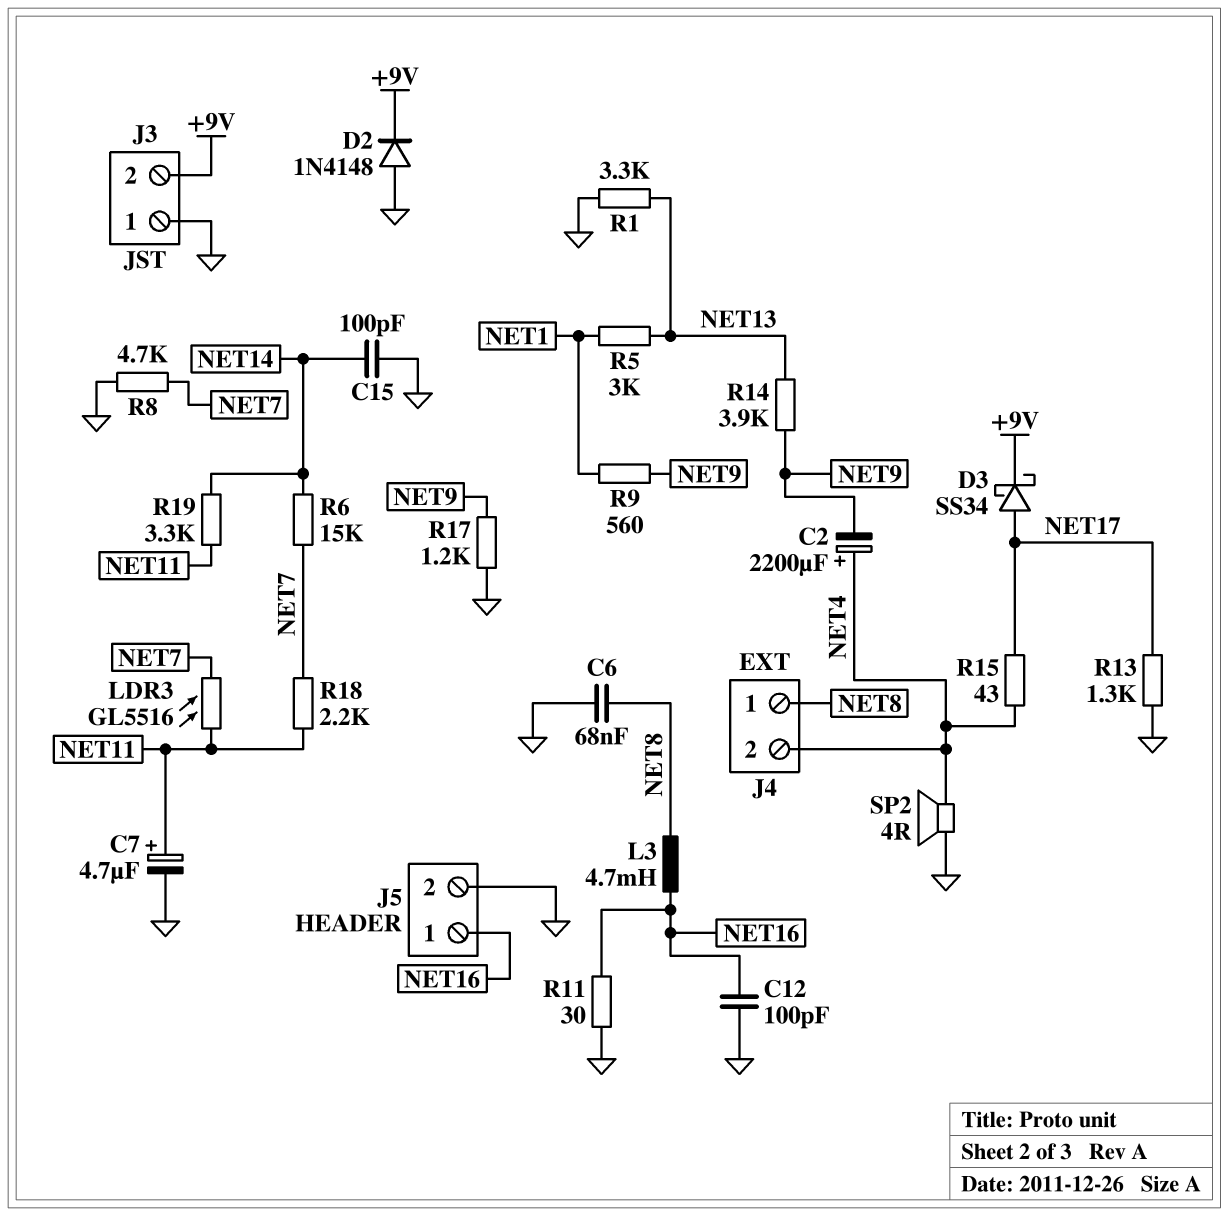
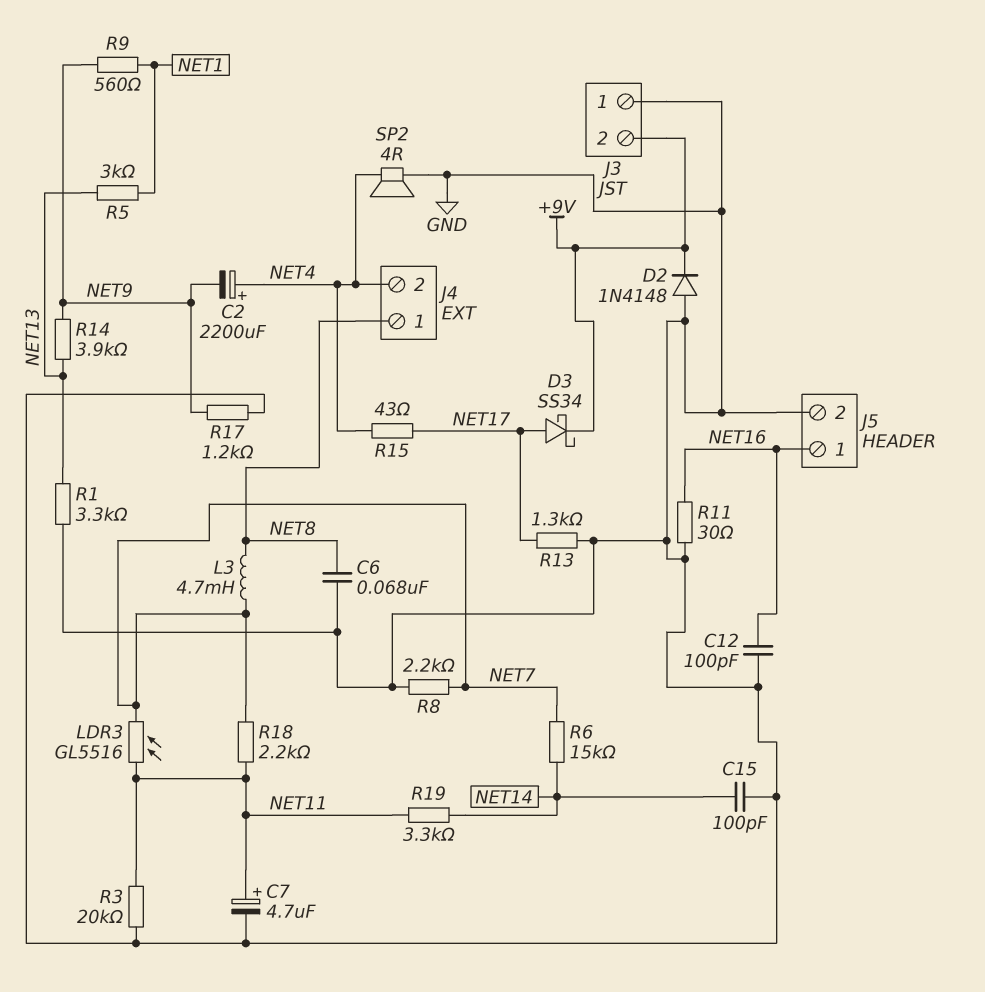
L3: 4.7mH (NET8, NET16) -> 4.7mH (NET7, NET8)
R3: none -> 20k (GND, NET11)
R8: 4.7k (GND, NET7) -> 2.2k (GND, NET7)

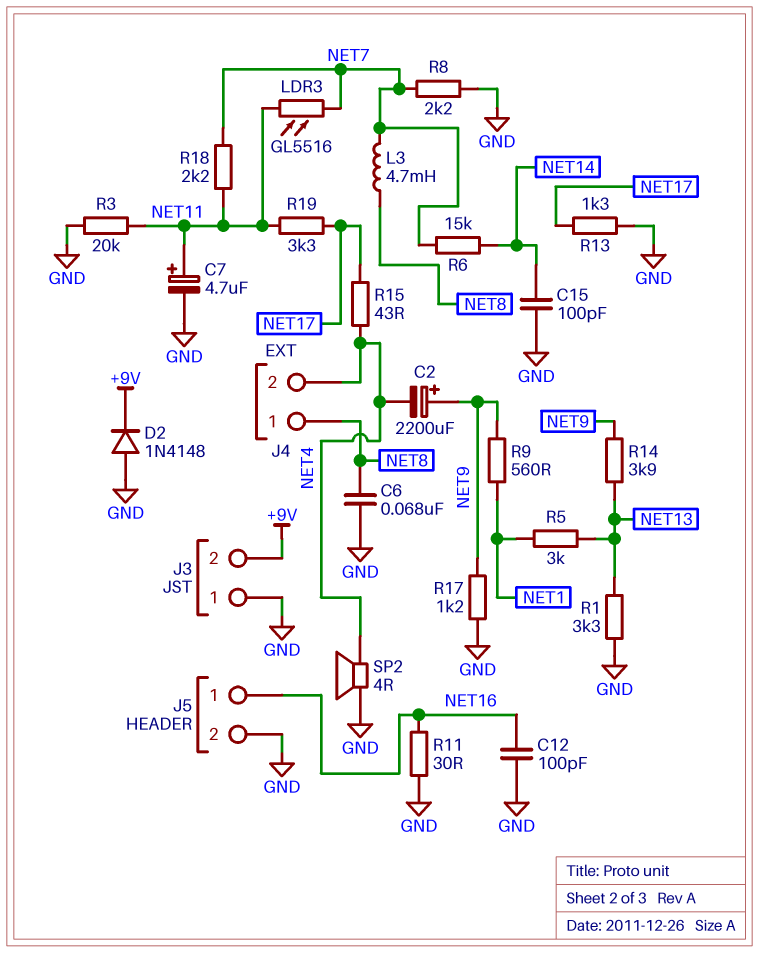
C2: 2200uF (plus NET4, minus NET9) -> 2200uF (plus NET9, minus NET4)
D3: schottky SS34 (A NET17, K +9V) -> none
R19: 3.3k (NET11, NET14) -> 3.3k (NET11, NET17)

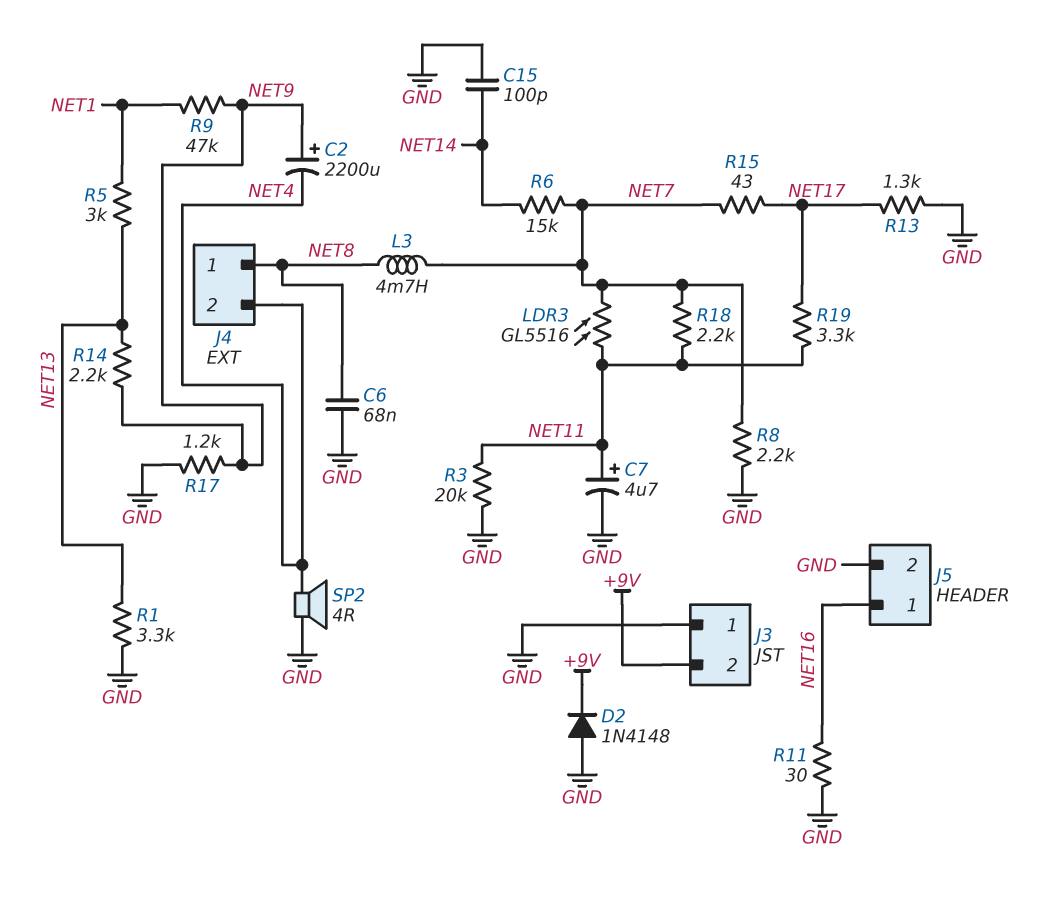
C12: 100pF (GND, NET16) -> none
R9: 560 (NET1, NET9) -> 47k (NET1, NET9)
R14: 3.9k (NET9, NET13) -> 2.2k (NET9, NET13)
R15: 43 (NET4, NET17) -> 43 (NET7, NET17)

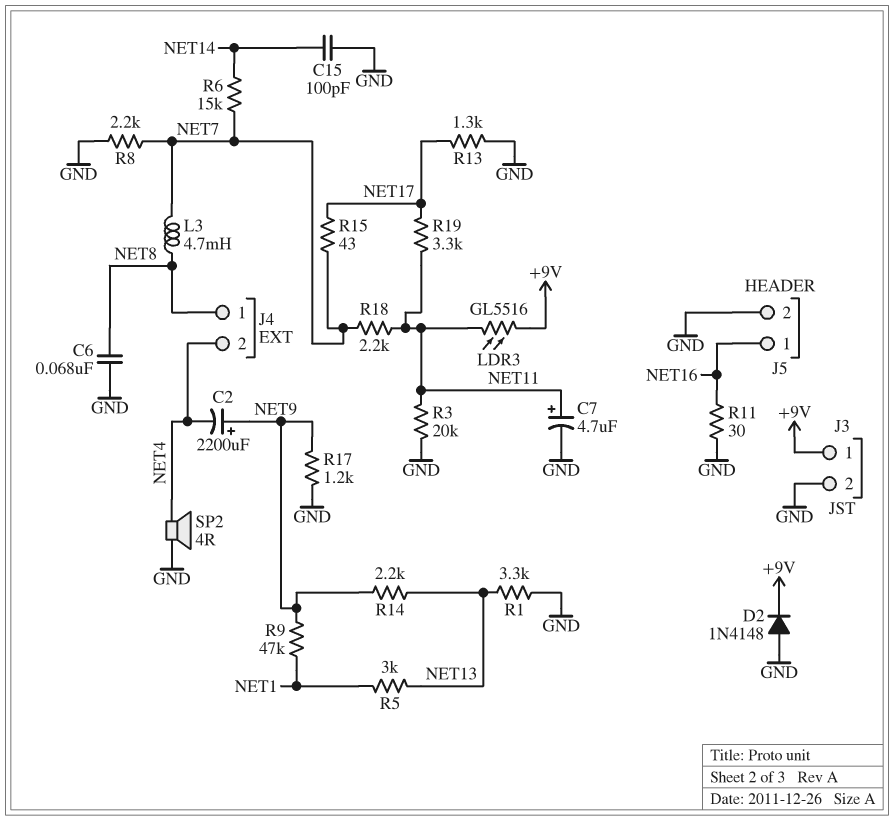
J3 pin 1: GND -> +9V
J3 pin 2: +9V -> GND
LDR3: GL5516 (NET7, NET11) -> GL5516 (+9V, NET11)

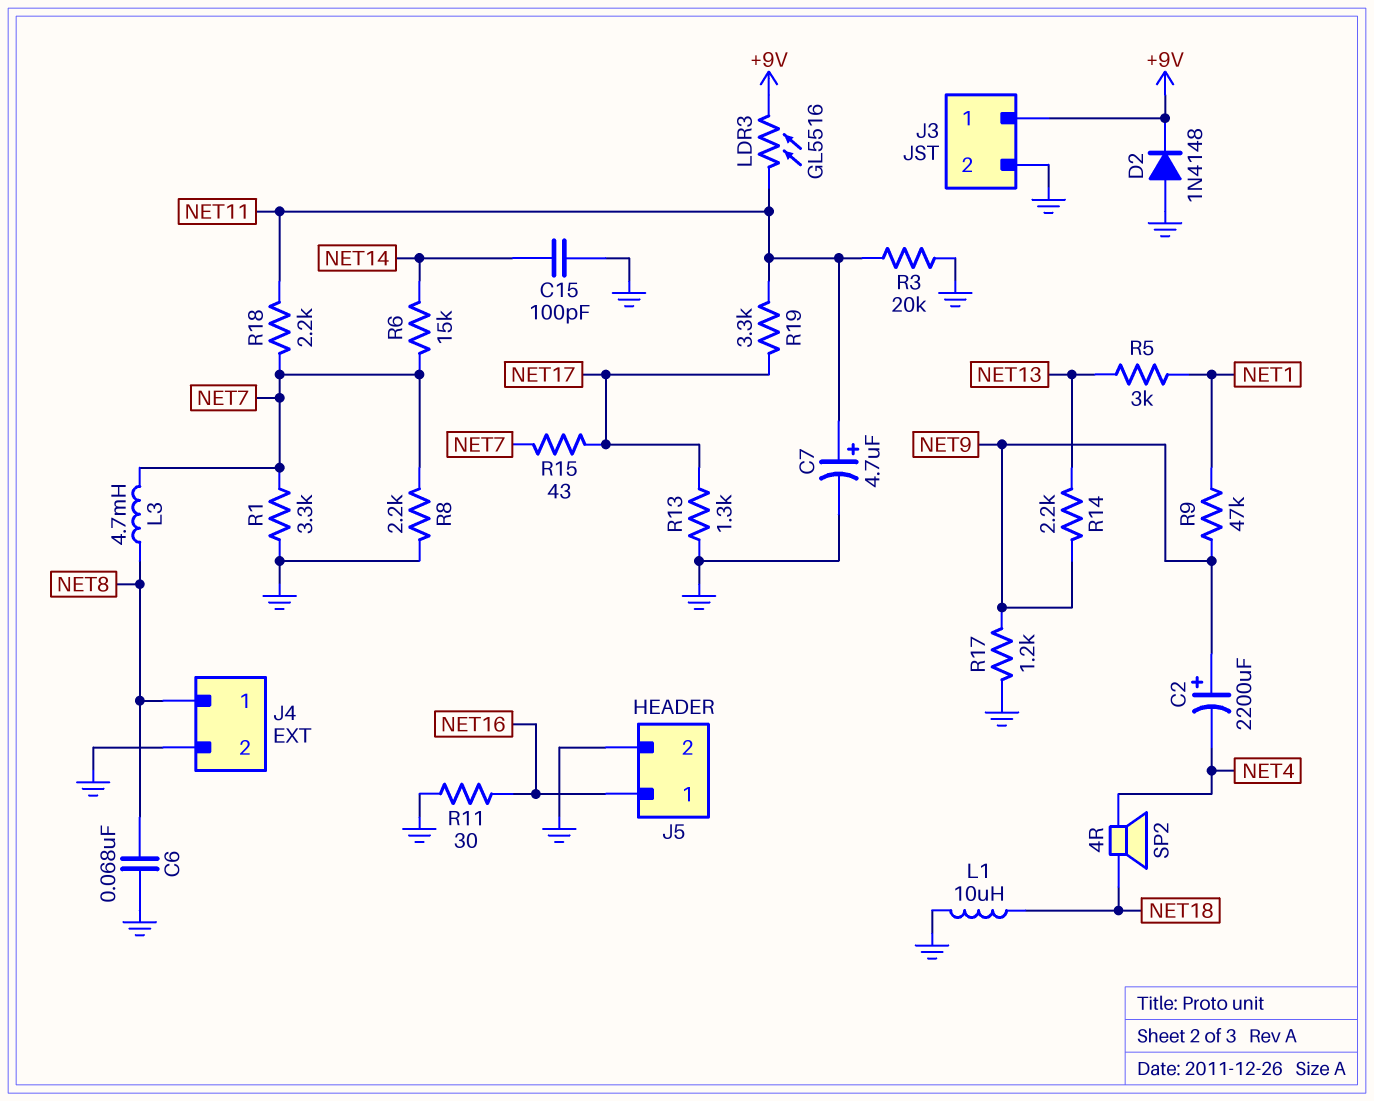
J4 pin 2: NET4 -> GND
L1: none -> 10uH (GND, NET18)
R1: 3.3k (GND, NET13) -> 3.3k (GND, NET7)
SP2: speaker 4R (GND, NET4) -> speaker 4R (NET4, NET18)

